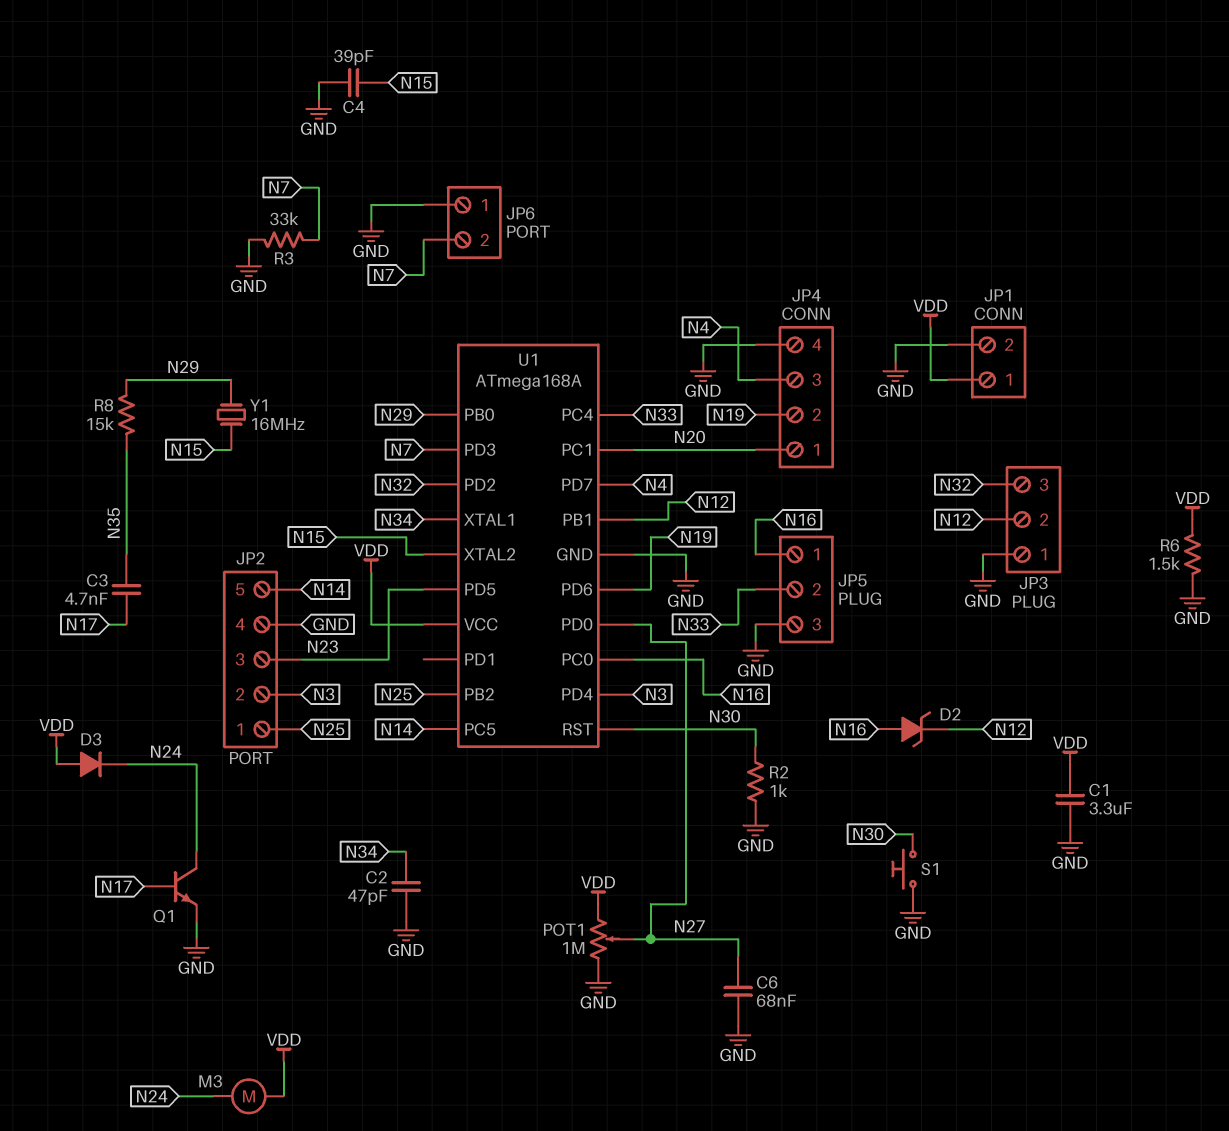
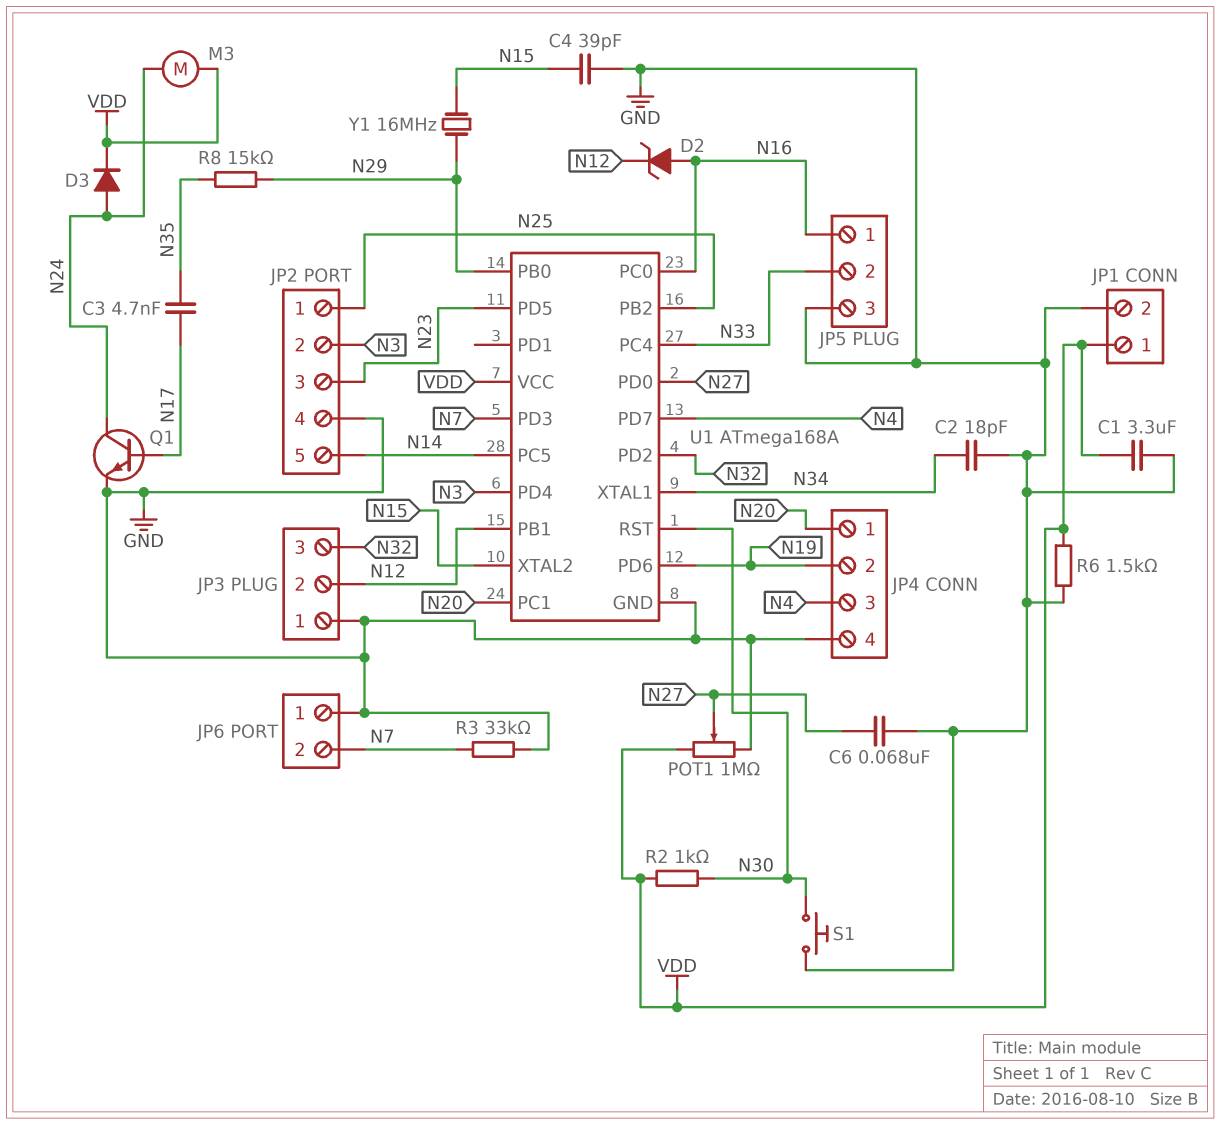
C2: 47pF (GND, N34) -> 18pF (GND, N34)
D3: diode (A VDD, K N24) -> diode (A N24, K VDD)
R2: 1k (GND, N30) -> 1k (N30, VDD)

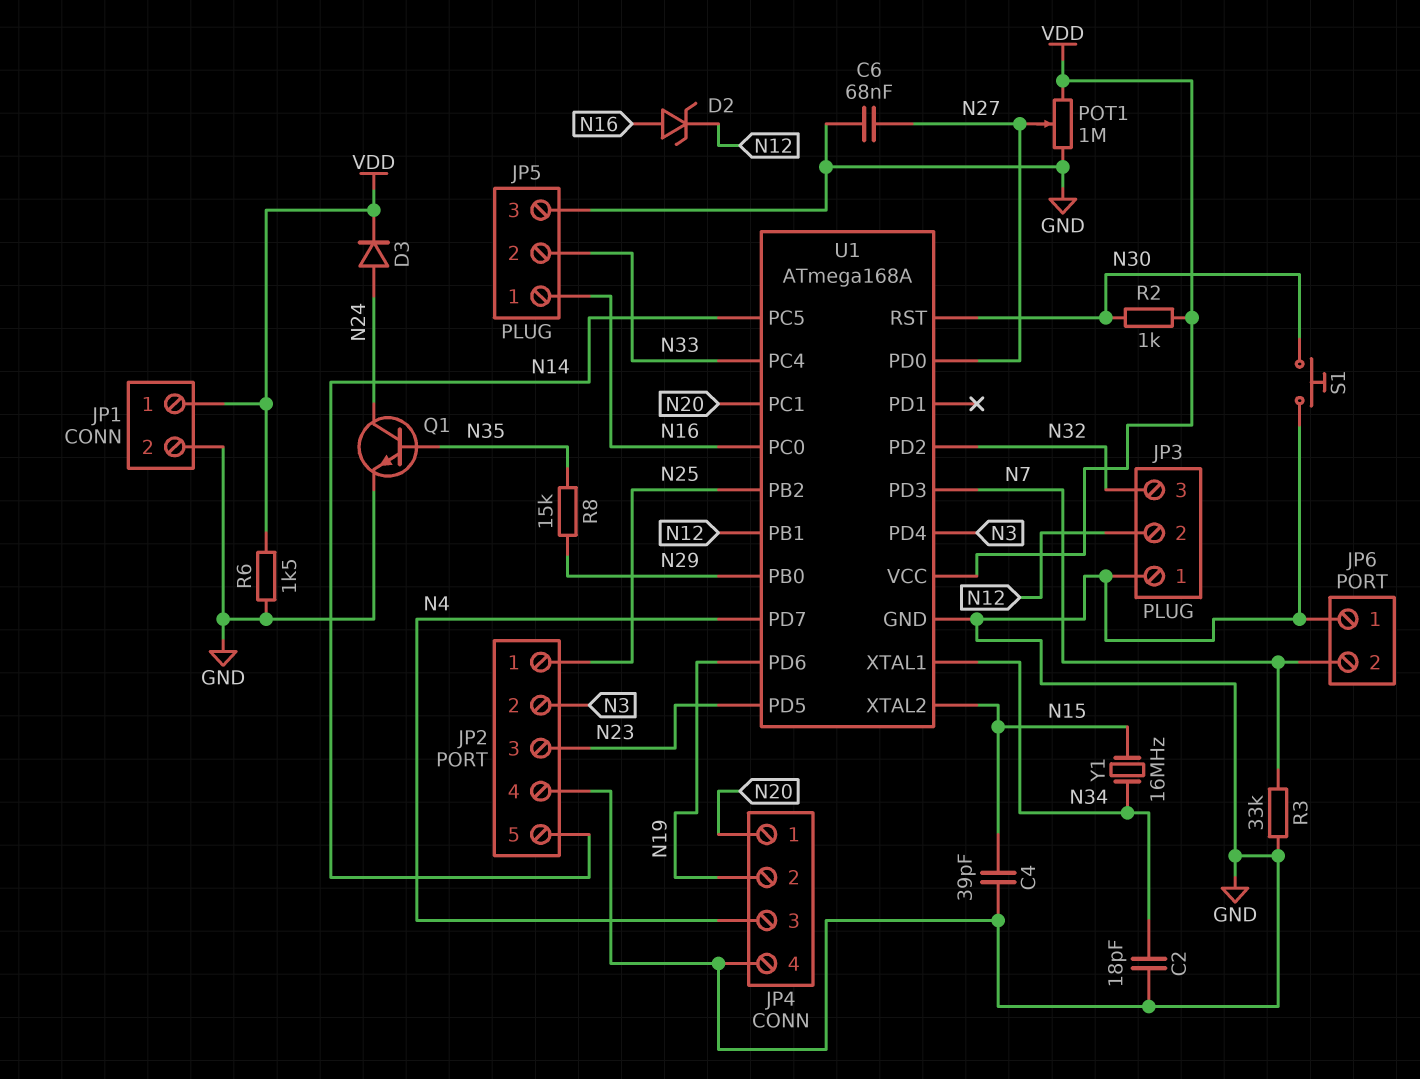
C1: 3.3uF (GND, VDD) -> none
C3: 4.7nF (N17, N35) -> none
M3: motor (N24, VDD) -> none
Q1: NPN (B N17, C N24, E GND) -> NPN (B N35, C N24, E GND)
Y1: 16MHz (N15, N29) -> 16MHz (N15, N34)

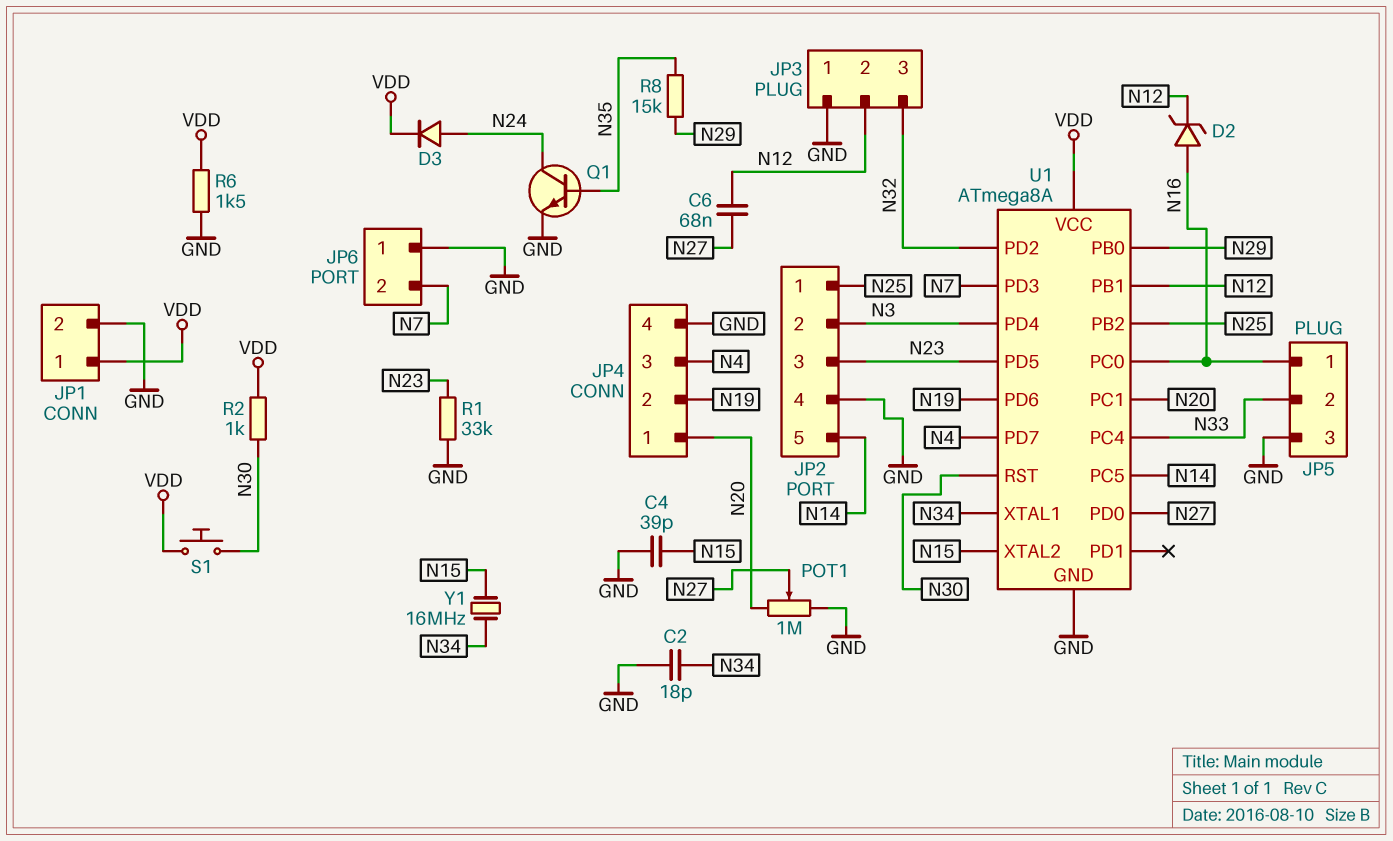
C6: 68nF (GND, N27) -> 68nF (N12, N27)
POT1: 1M (GND, VDD, wiper N27) -> 1M (GND, N20, wiper N27)
R1: none -> 33k (GND, N23)
R3: 33k (GND, N7) -> none
S1: button (GND, N30) -> button (N30, VDD)
U1: ATmega168A -> ATmega8A

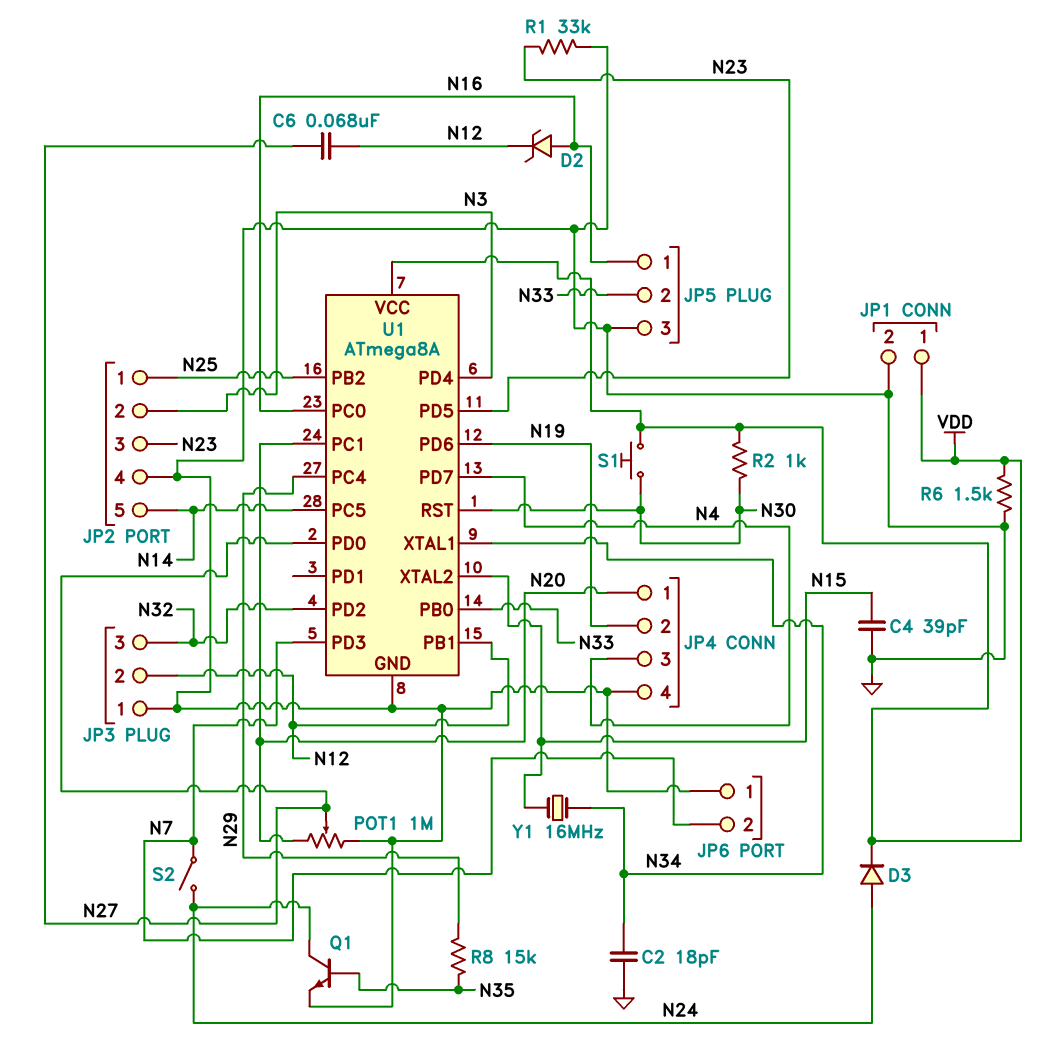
S2: none -> switch (N7, N24)
U1 pin PB0: N29 -> N33
U1 pin PC4: N33 -> N29

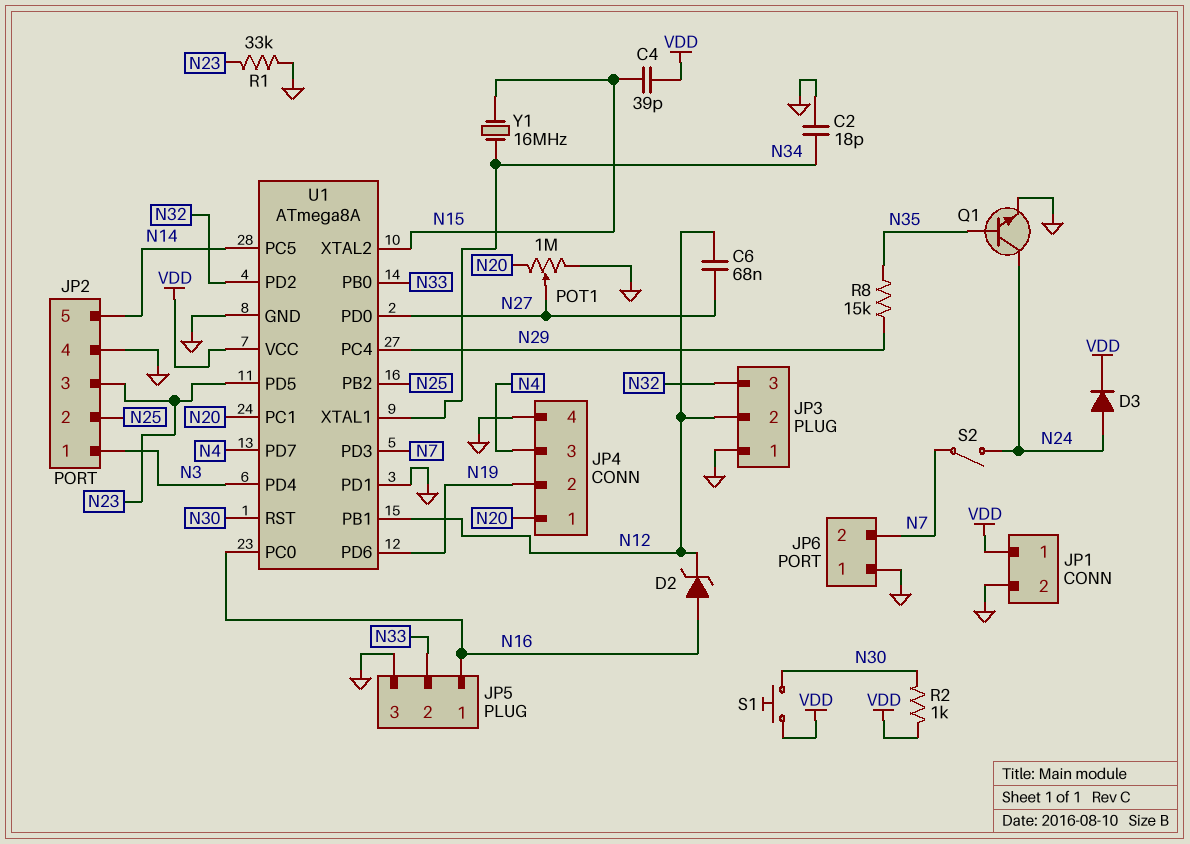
C4: 39pF (GND, N15) -> 39pF (N15, VDD)
JP2 pin 1: N25 -> N3
JP2 pin 2: N3 -> N25
R6: 1.5k (GND, VDD) -> none
U1 pin PD1: none -> GND

